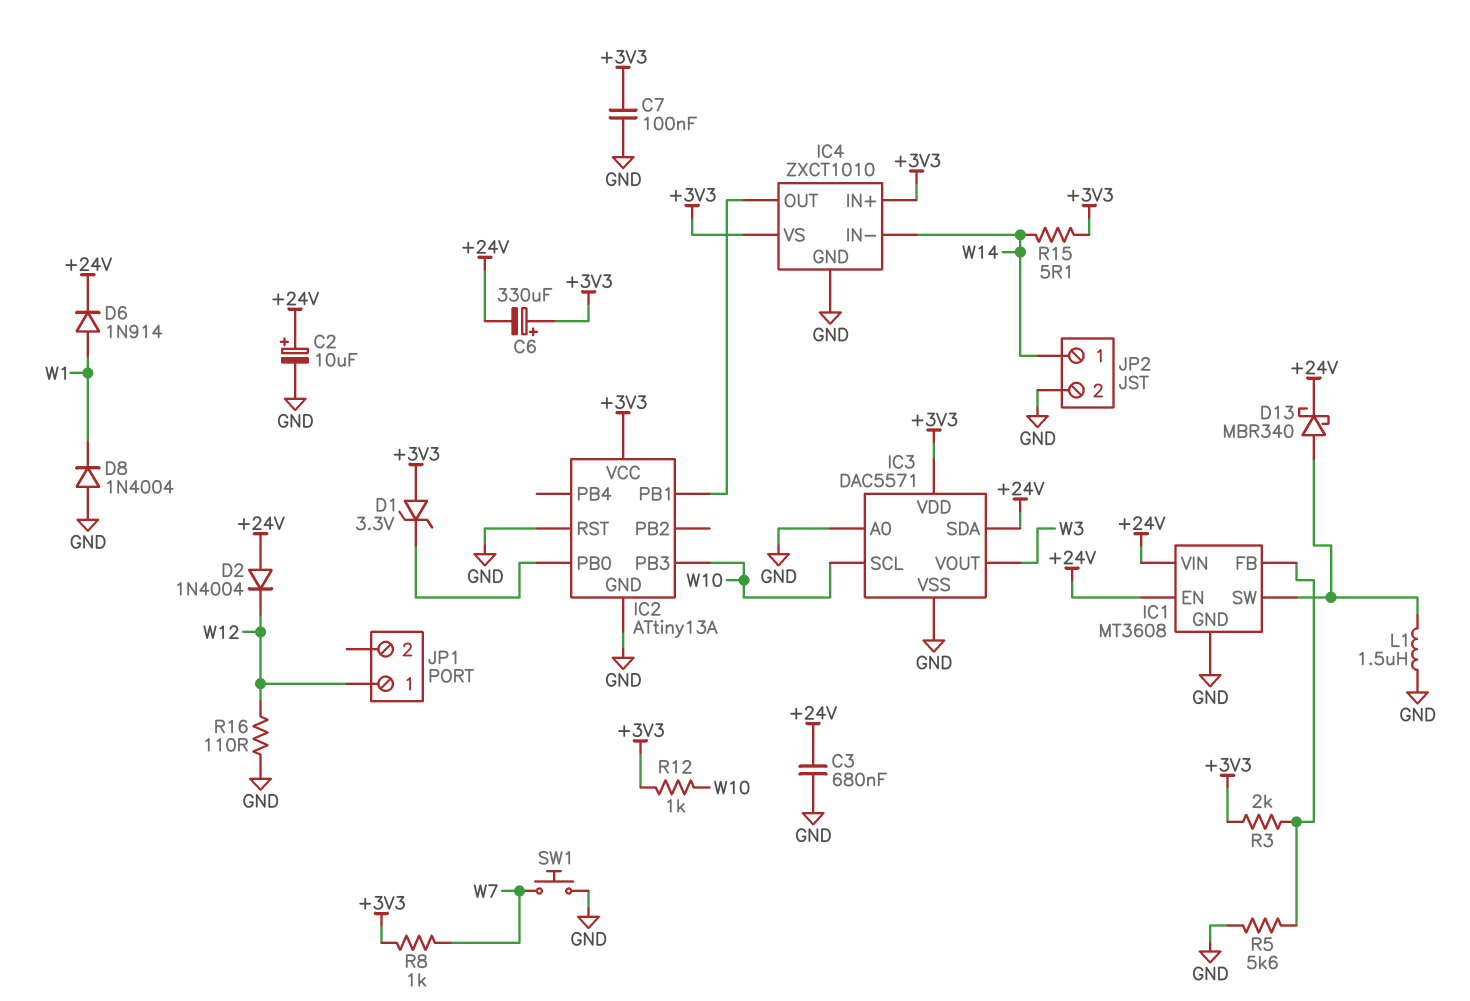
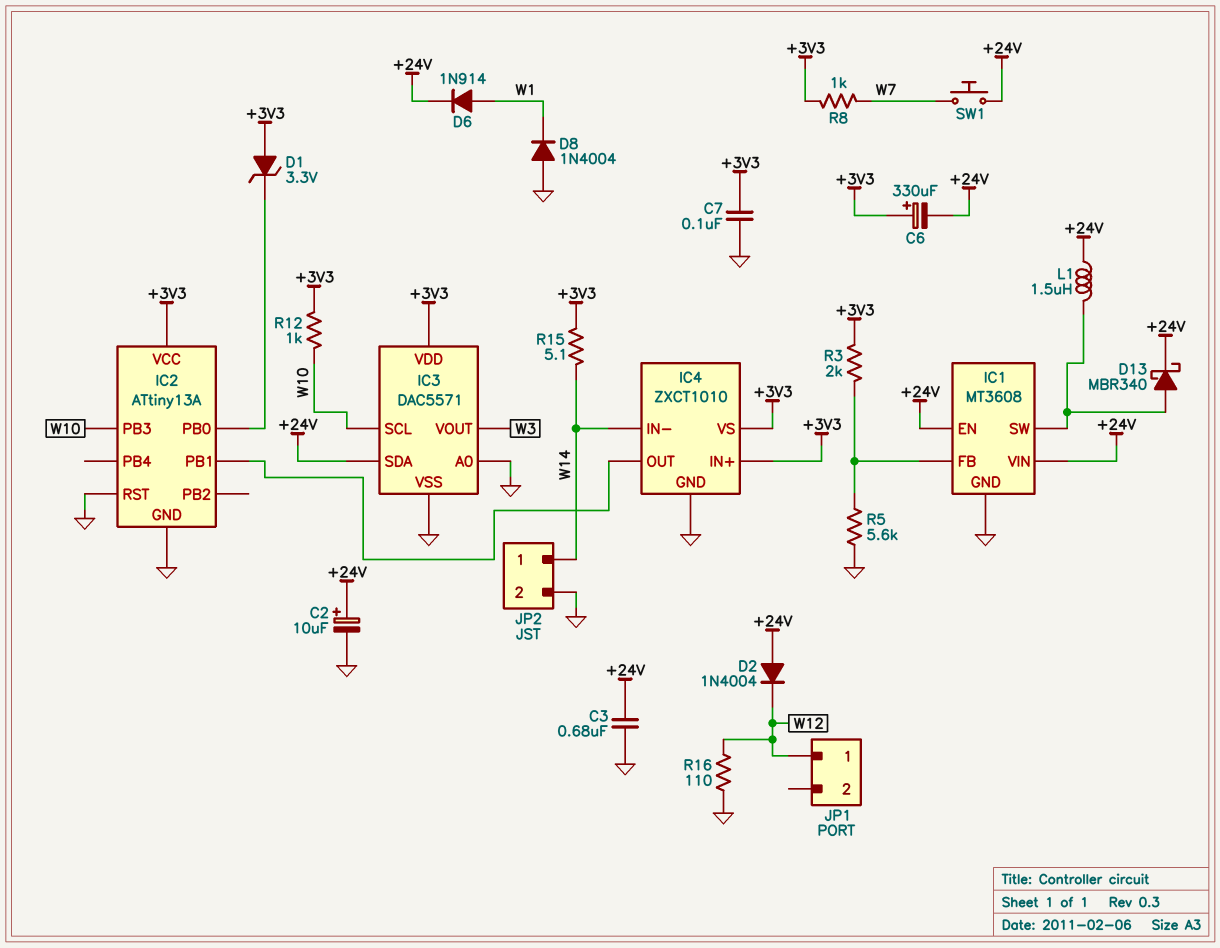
L1: 1.5uH (GND, IC1/SW) -> 1.5uH (+24V, IC1/SW)
SW1: button (GND, W7) -> button (+24V, W7)

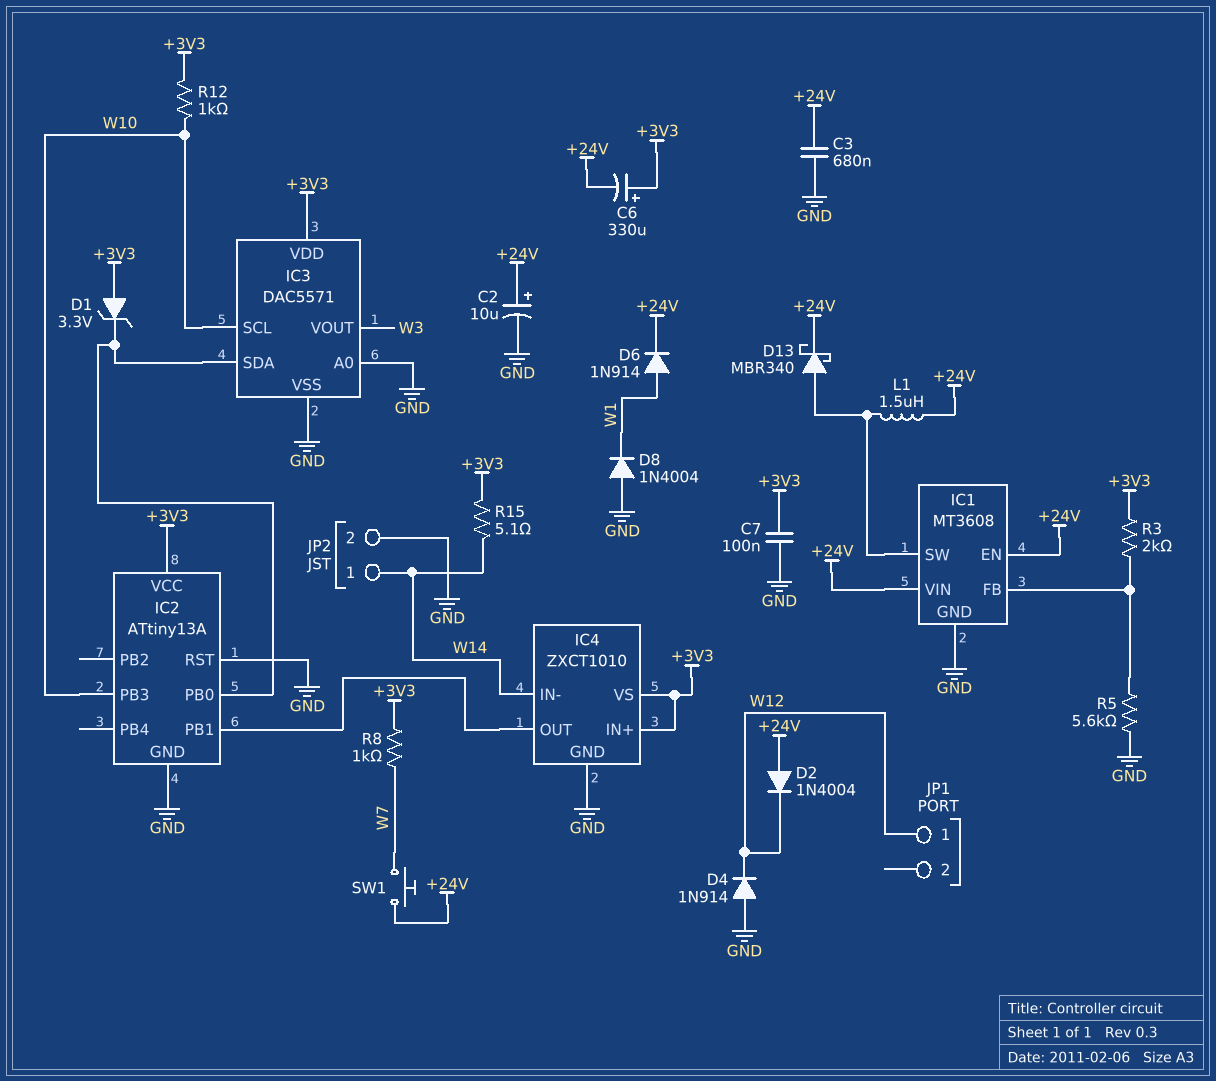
D4: none -> diode 1N914 (A GND, K W12)
IC3 pin SDA: +24V -> IC2/PB0
R16: 110 (GND, W12) -> none

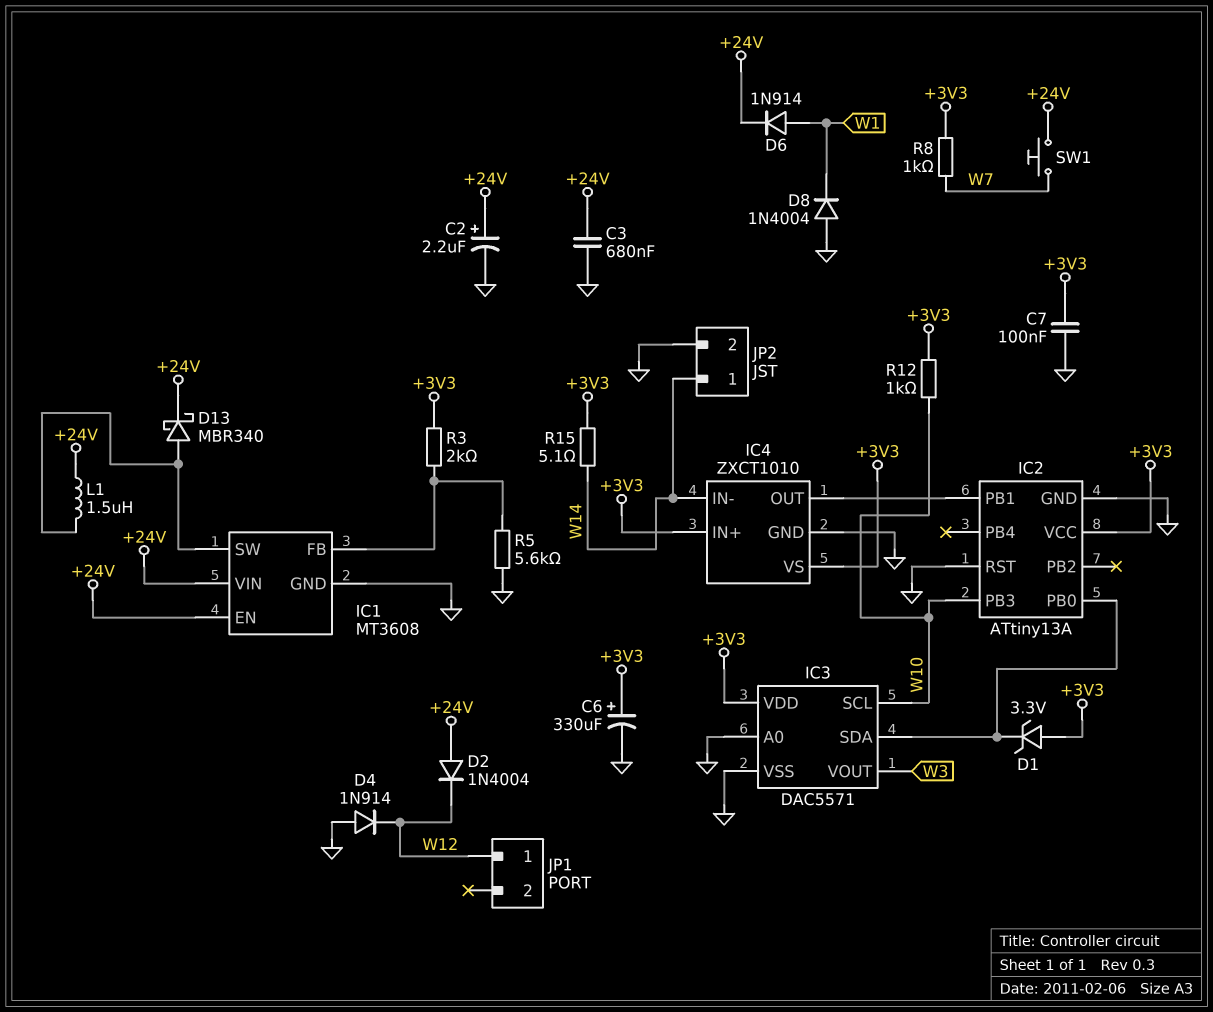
C2: 10uF (plus +24V, minus GND) -> 2.2uF (plus +24V, minus GND)
C6: 330uF (plus +3V3, minus +24V) -> 330uF (plus +3V3, minus GND)

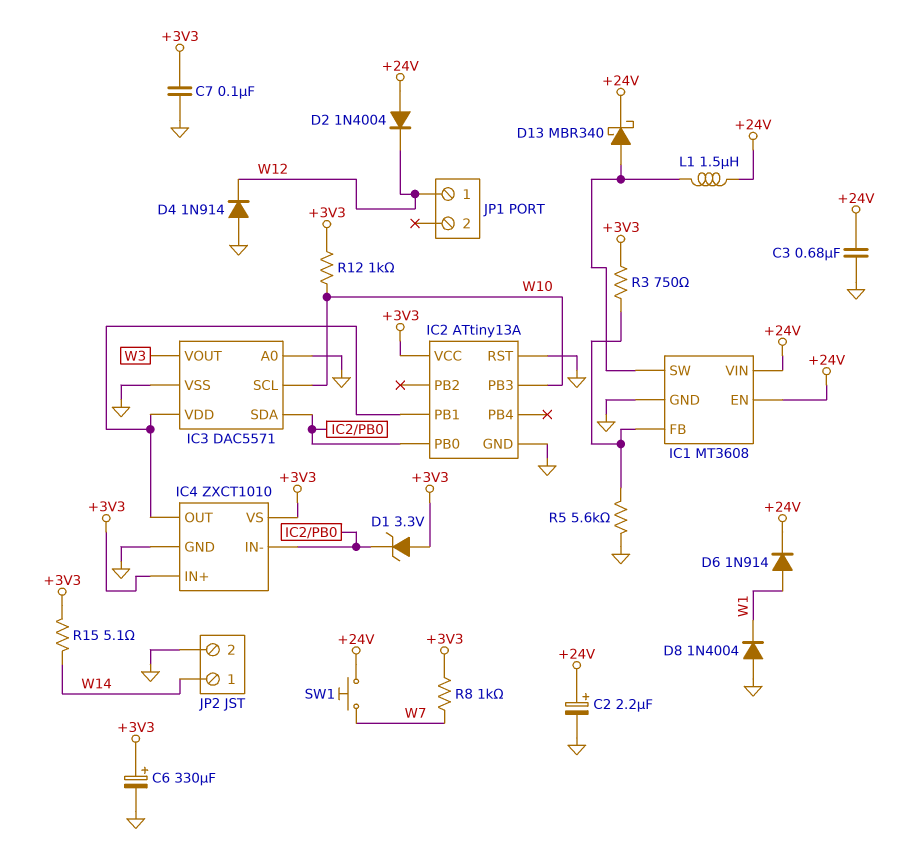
IC3 pin VDD: +3V3 -> IC2/PB1
IC4 pin IN-: W14 -> IC2/PB0
R3: 2k (+3V3, IC1/FB) -> 750 (+3V3, IC1/FB)

